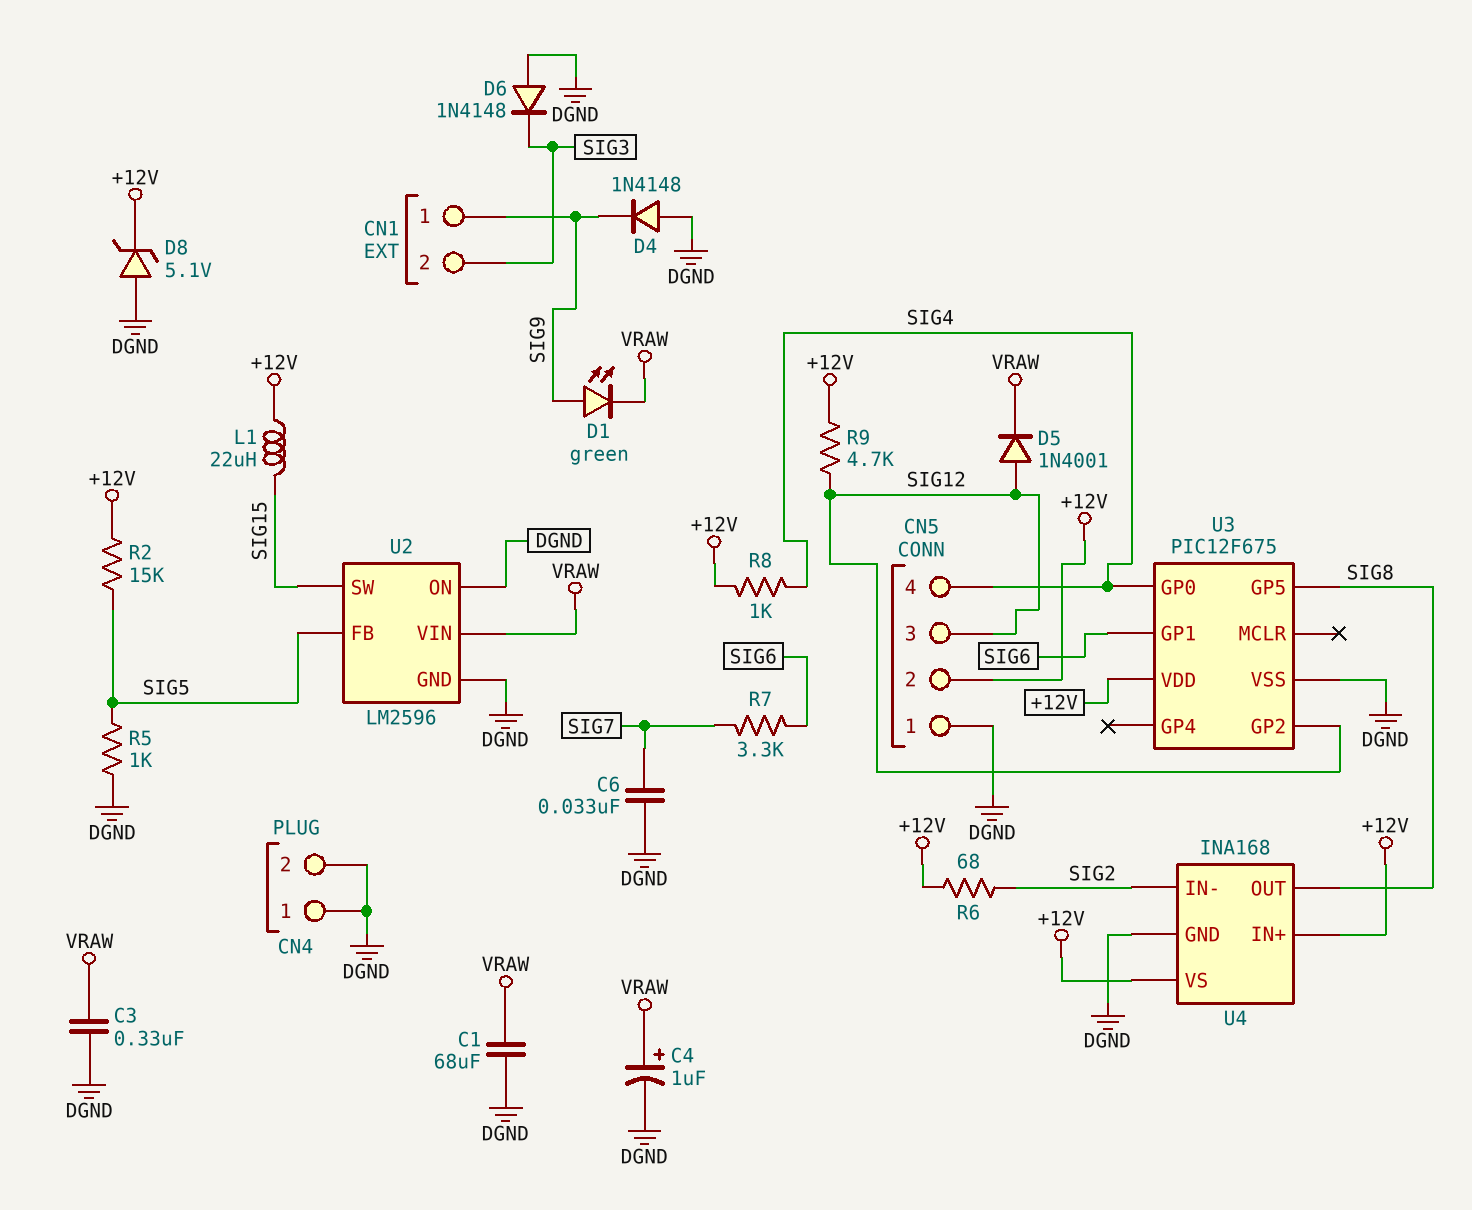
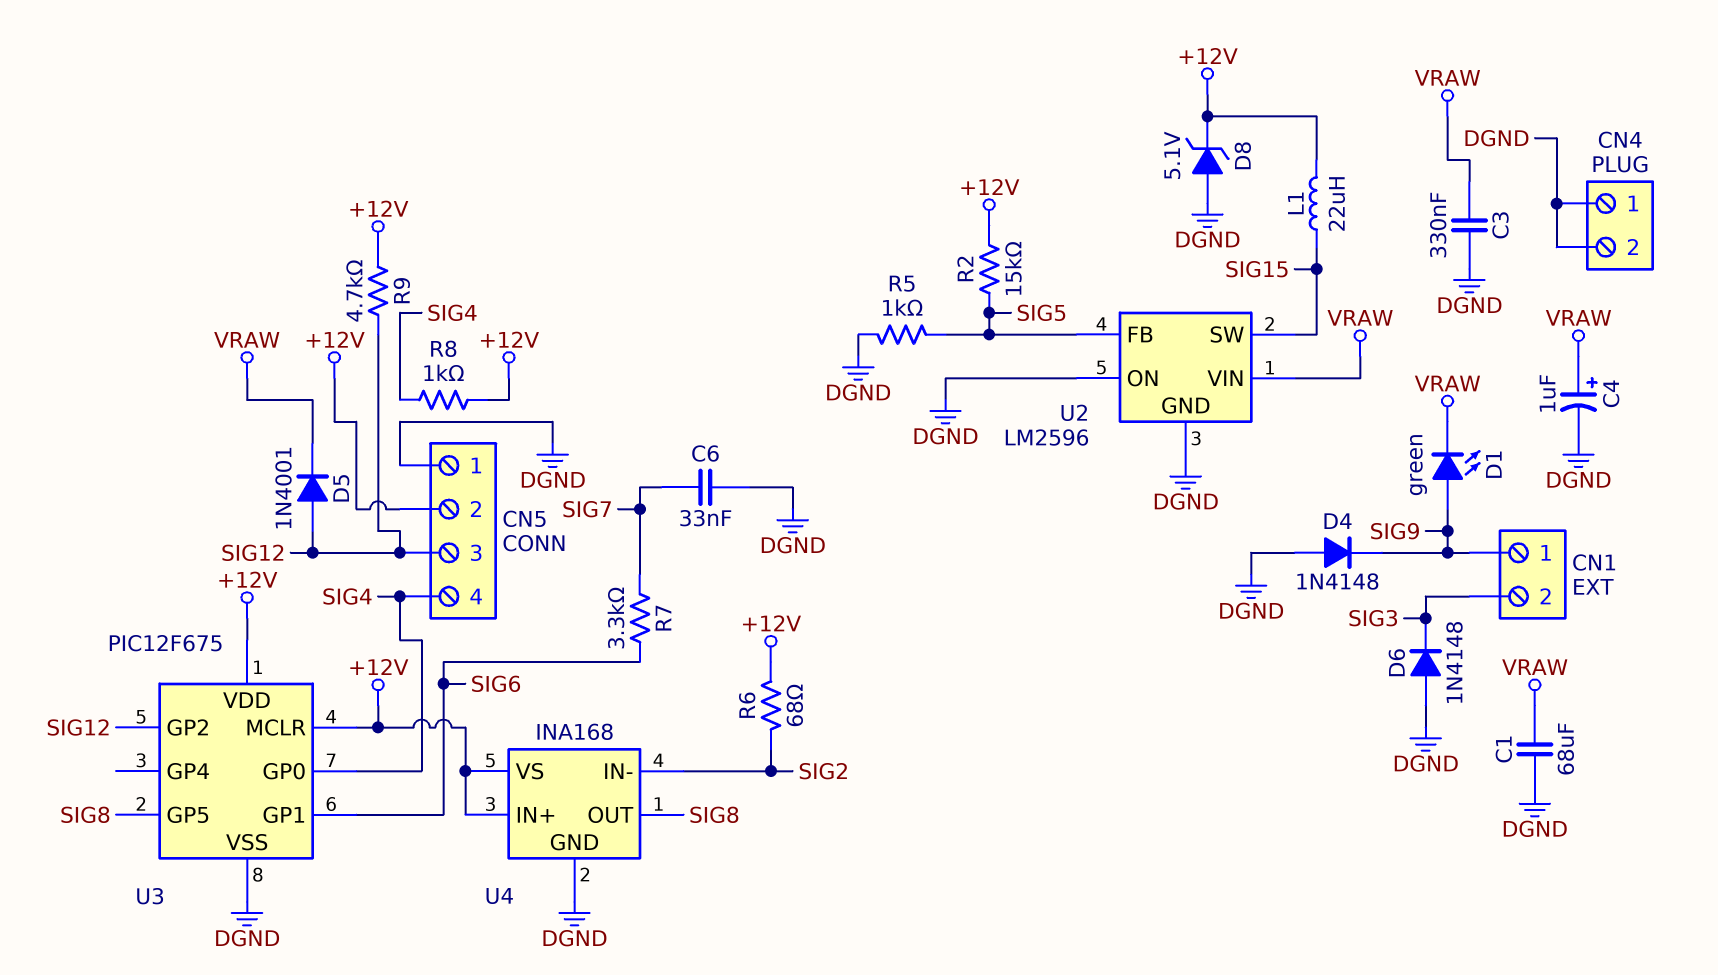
U3 pin MCLR: none -> +12V

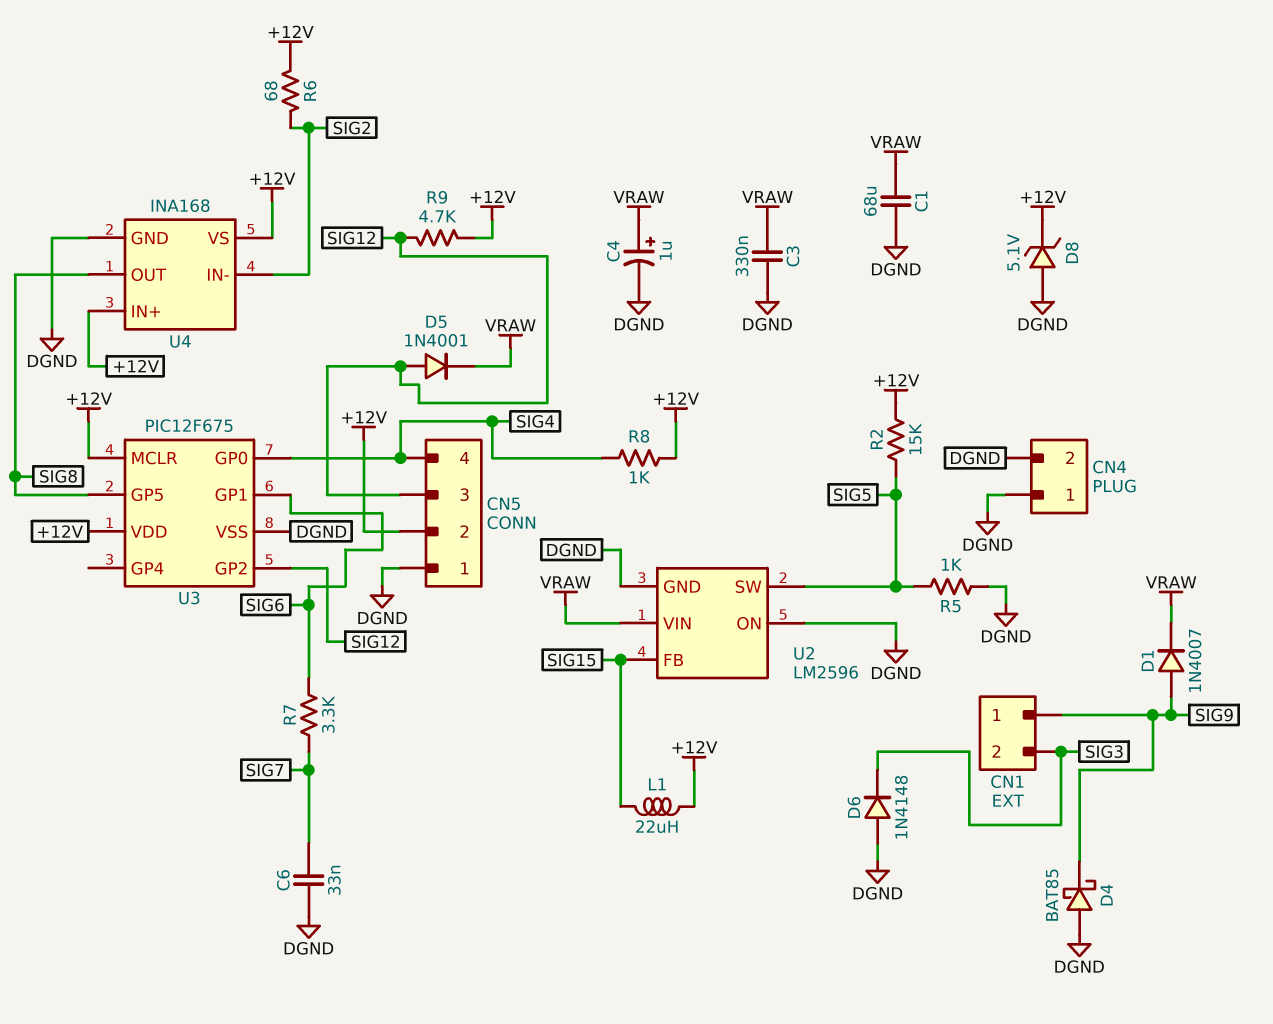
D1: LED green (A SIG9, K VRAW) -> diode 1N4007 (A SIG9, K VRAW)
D4: diode 1N4148 (A DGND, K SIG9) -> schottky BAT85 (A DGND, K SIG9)
U2 pin FB: SIG5 -> SIG15
U2 pin SW: SIG15 -> SIG5

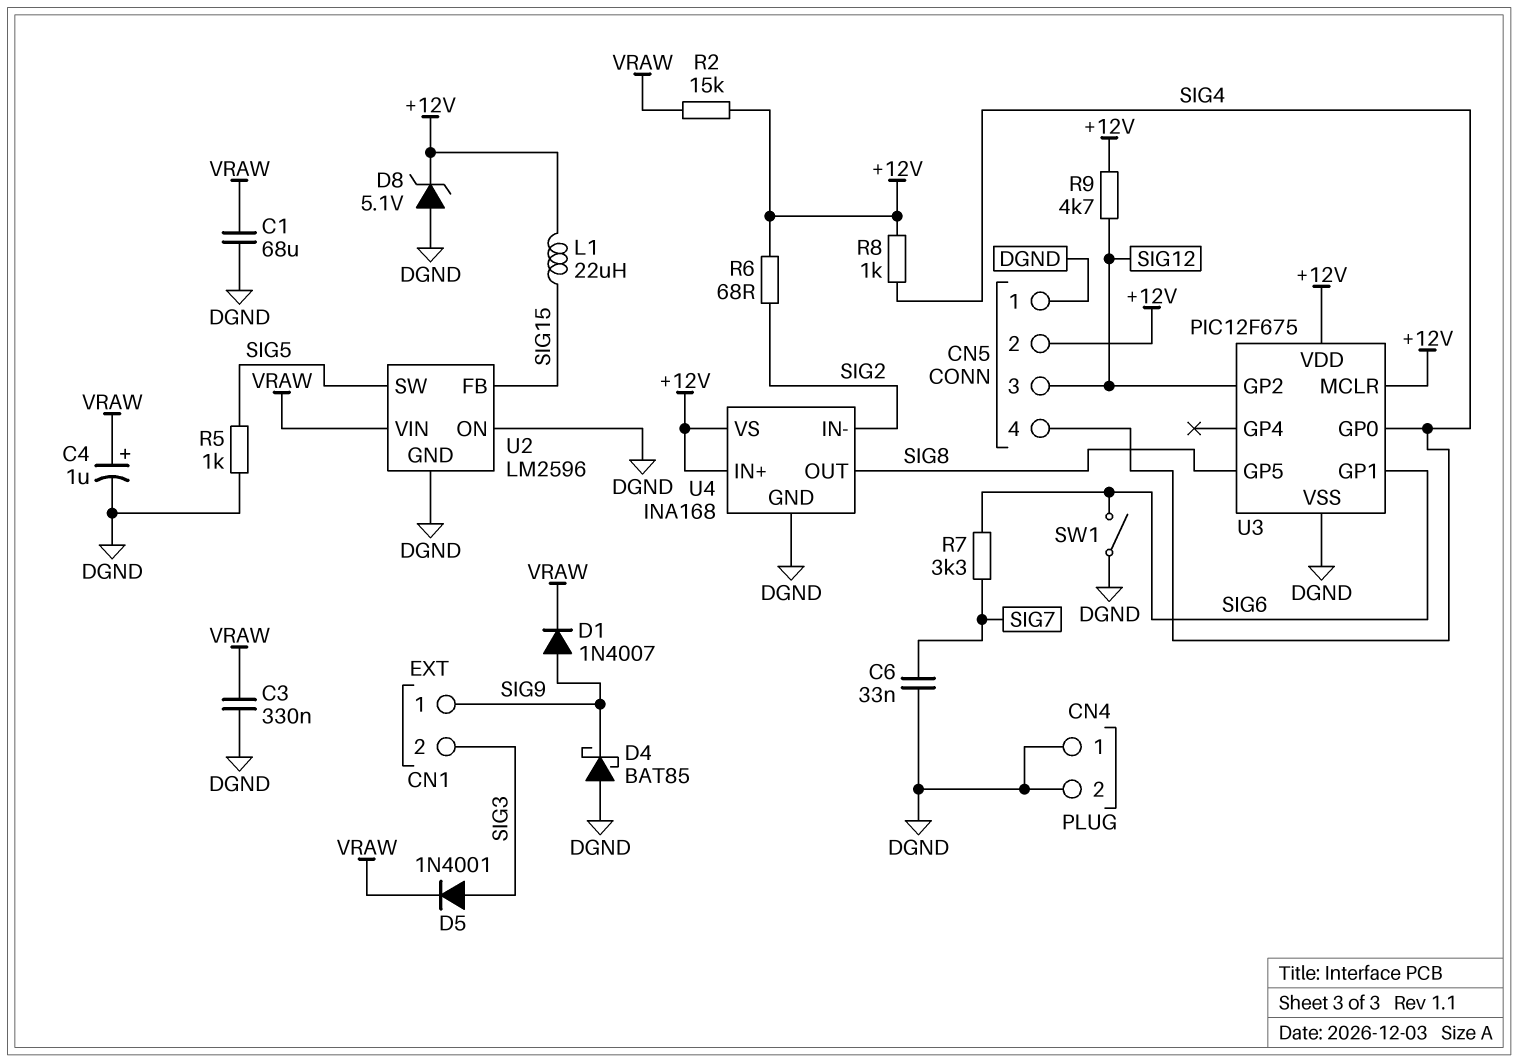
D5: diode 1N4001 (A SIG12, K VRAW) -> diode 1N4001 (A SIG3, K VRAW)
D6: diode 1N4148 (A DGND, K SIG3) -> none
R2: 15k (+12V, SIG5) -> 15k (+12V, VRAW)
SW1: none -> switch (DGND, SIG6)

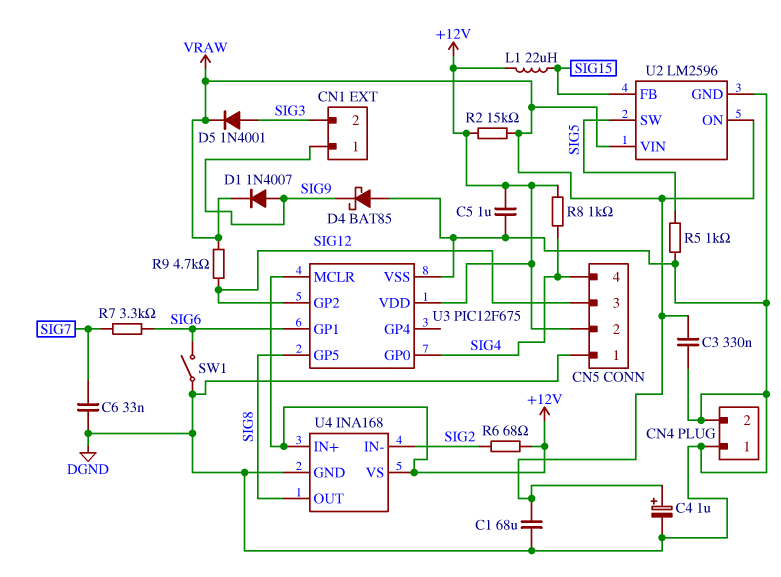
C5: none -> 1uF (+12V, DGND)
D8: zener 5.1V (A DGND, K +12V) -> none
R9: 4.7k (+12V, SIG12) -> 4.7k (SIG12, VRAW)
U2 pin ON: DGND -> VRAW

